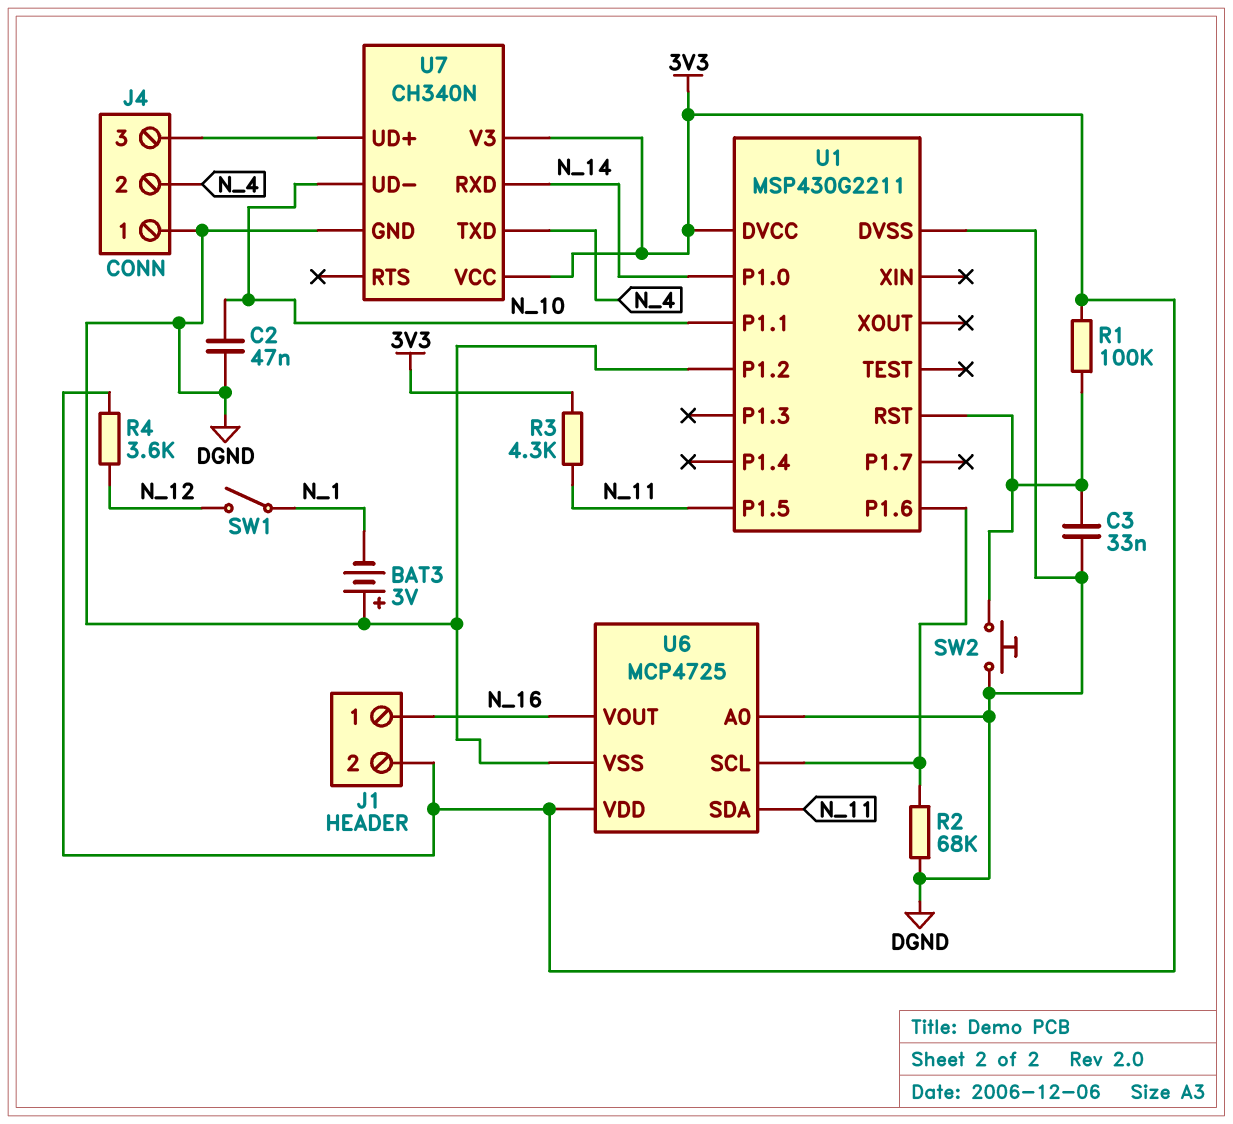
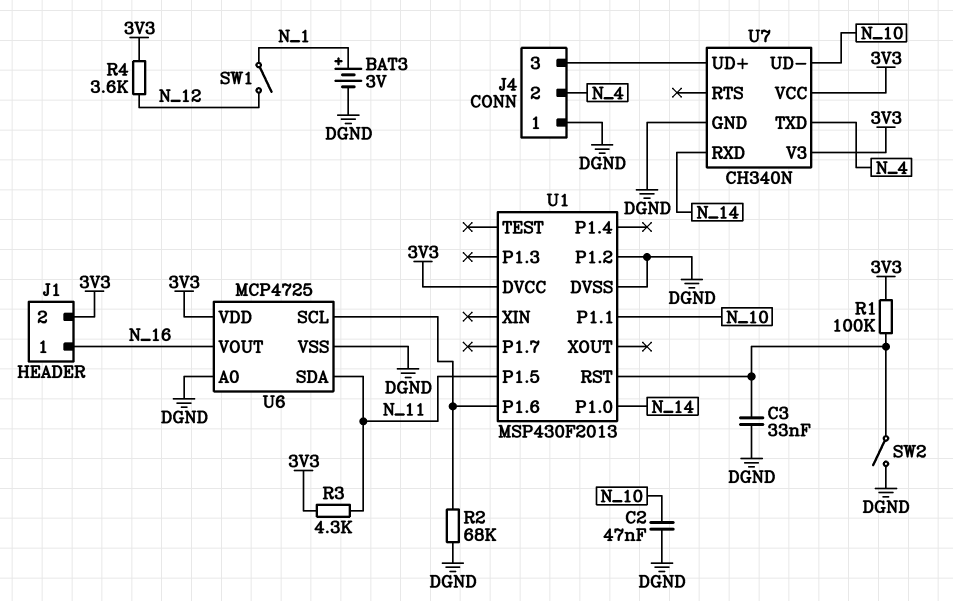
BAT3: 3V (plus DGND, minus N_1) -> 3V (plus N_1, minus DGND)
SW2: button (DGND, U1/RST) -> switch (DGND, U1/RST)
U1: MSP430G2211 -> MSP430F2013

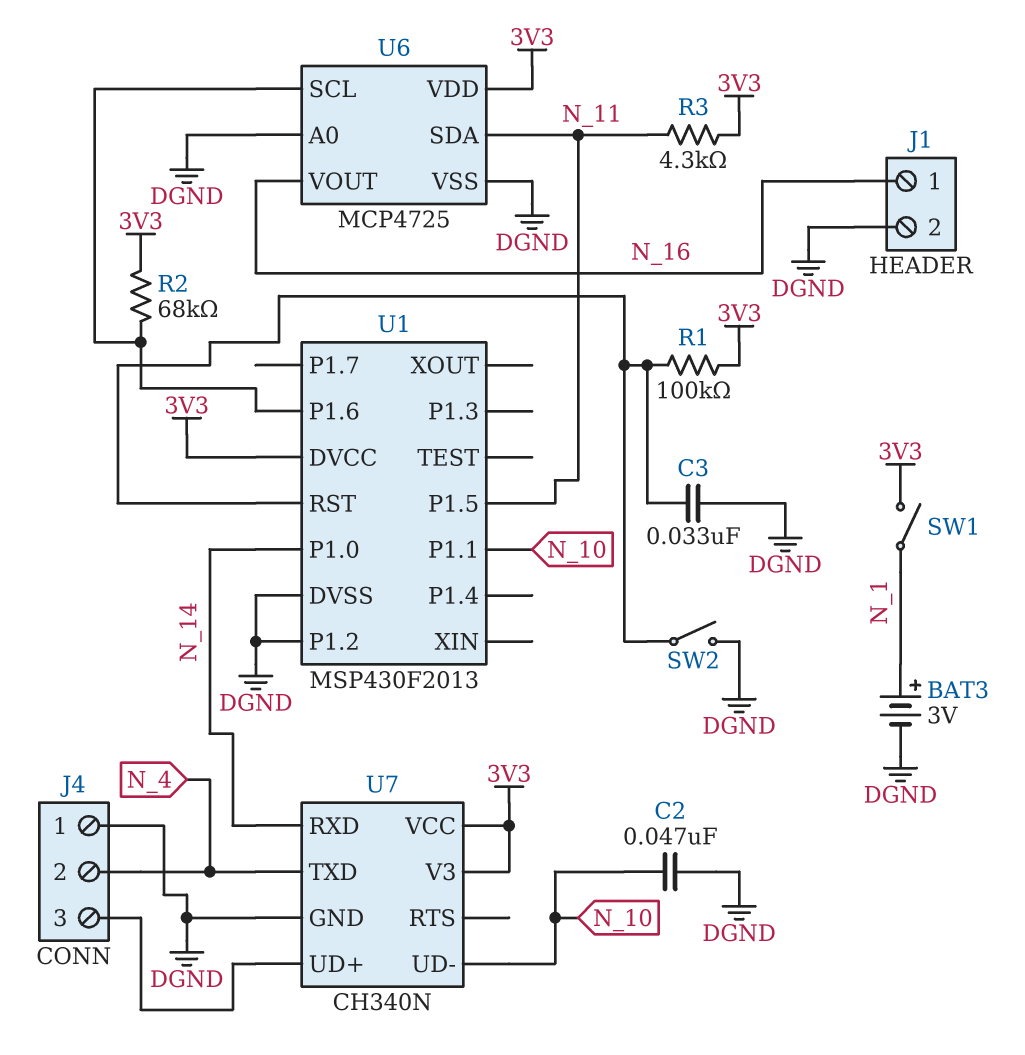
J1 pin 2: 3V3 -> DGND
R2: 68k (DGND, U1/P1.6) -> 68k (3V3, U1/P1.6)
R4: 3.6k (3V3, N_12) -> none
SW1: switch (N_1, N_12) -> switch (3V3, N_1)

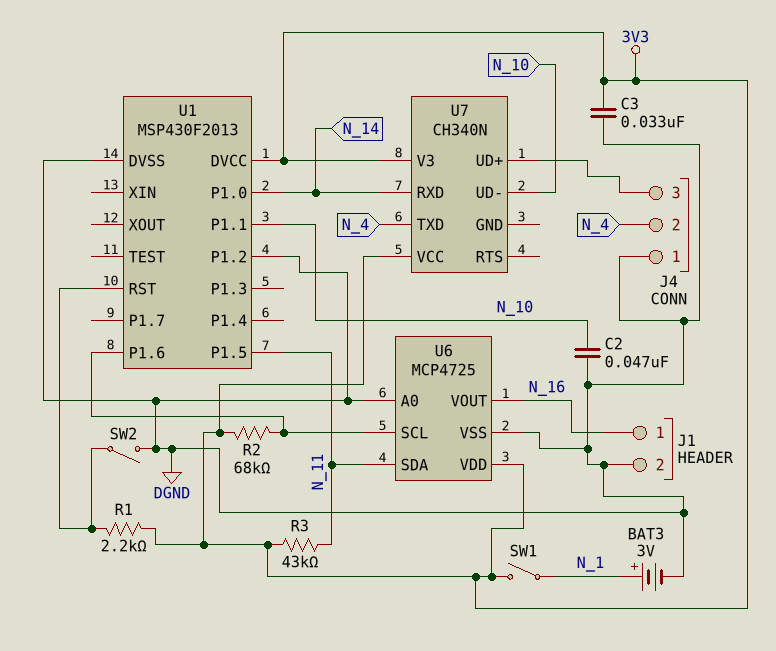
C3: 33nF (DGND, U1/RST) -> 33nF (3V3, DGND)
R1: 100k (3V3, U1/RST) -> 2.2k (3V3, U1/RST)
R3: 4.3k (3V3, N_11) -> 43k (3V3, N_11)
U7 pin GND: DGND -> none

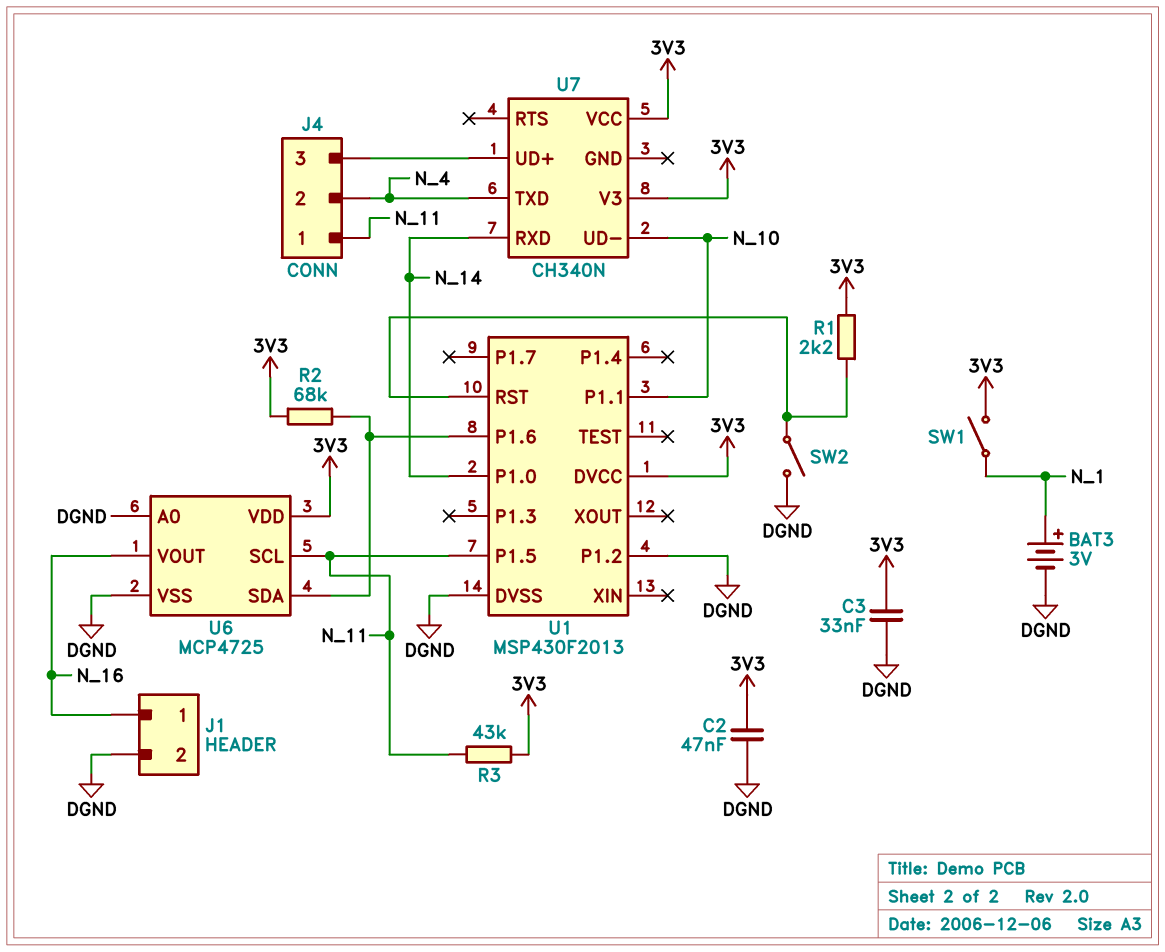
C2: 47nF (DGND, N_10) -> 47nF (3V3, DGND)
J4 pin 1: DGND -> N_11
U6 pin SCL: U1/P1.6 -> N_11
U6 pin SDA: N_11 -> U1/P1.6

